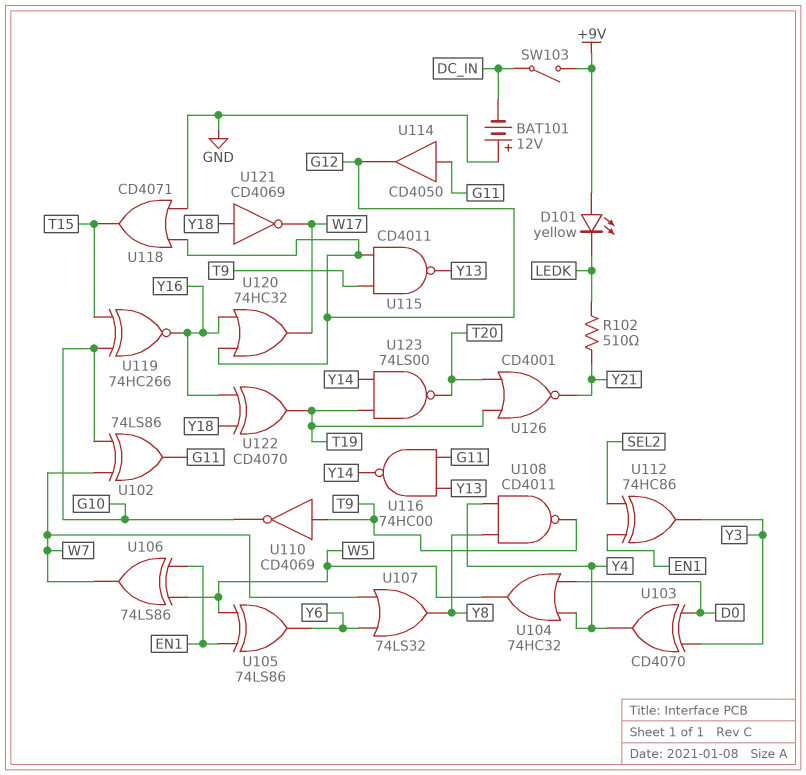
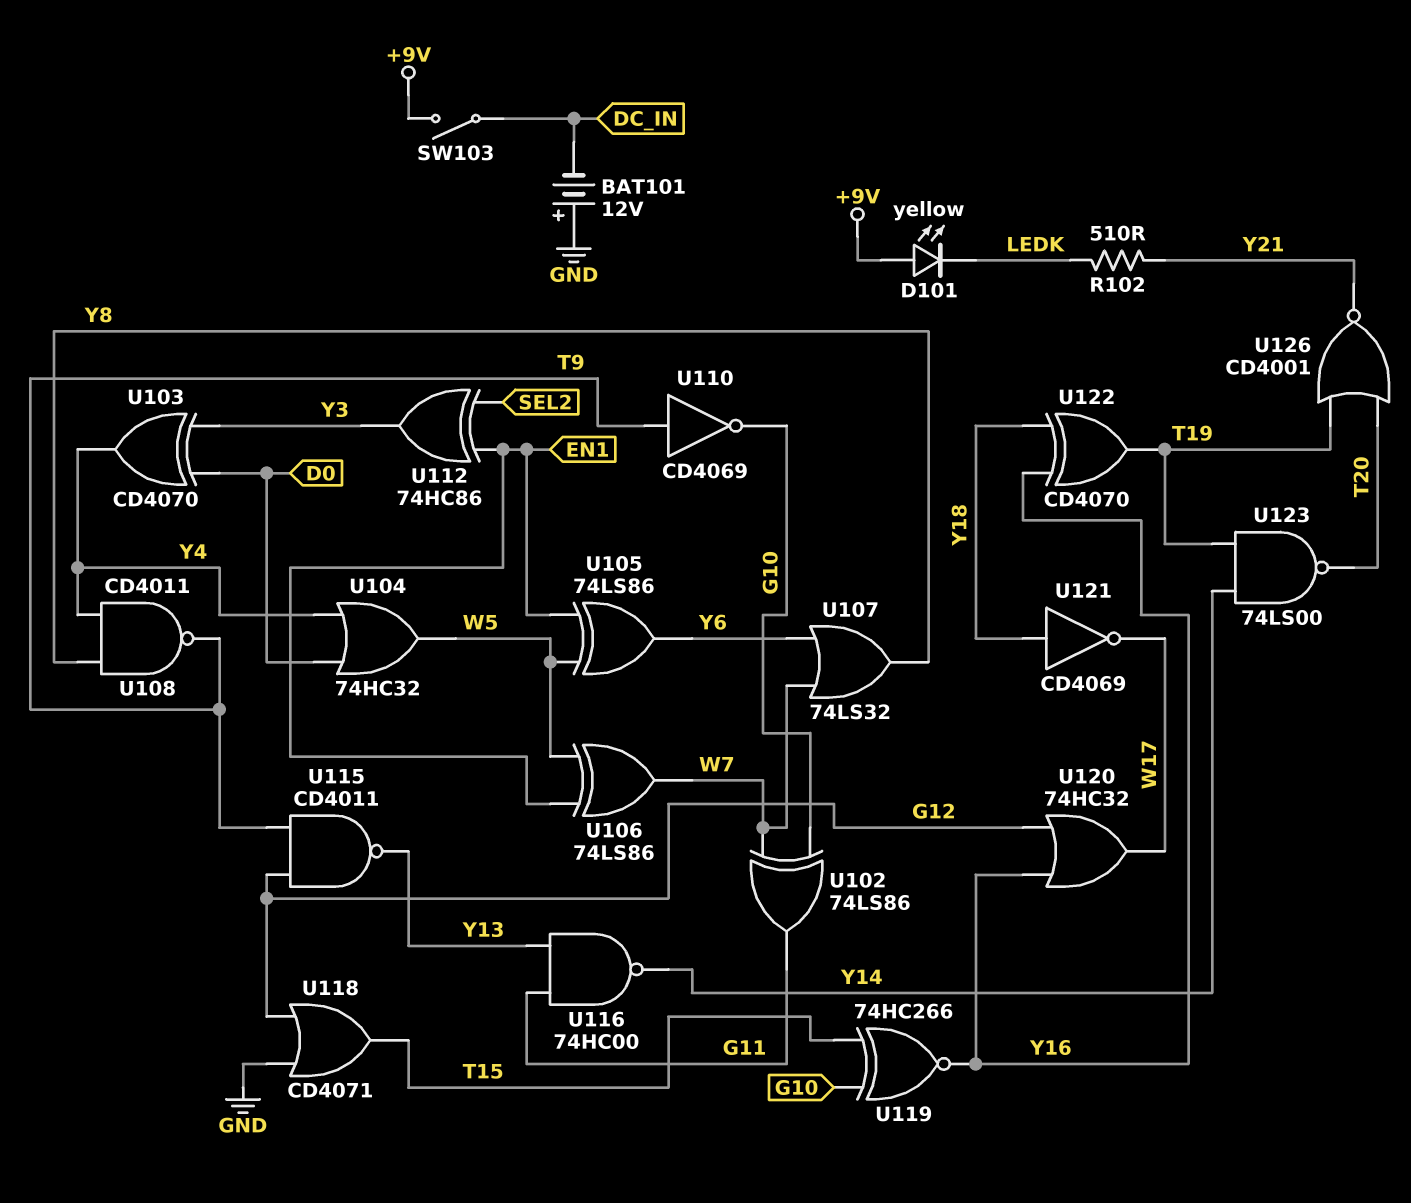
U114: buffer CD4050 (in G11, out G12) -> none

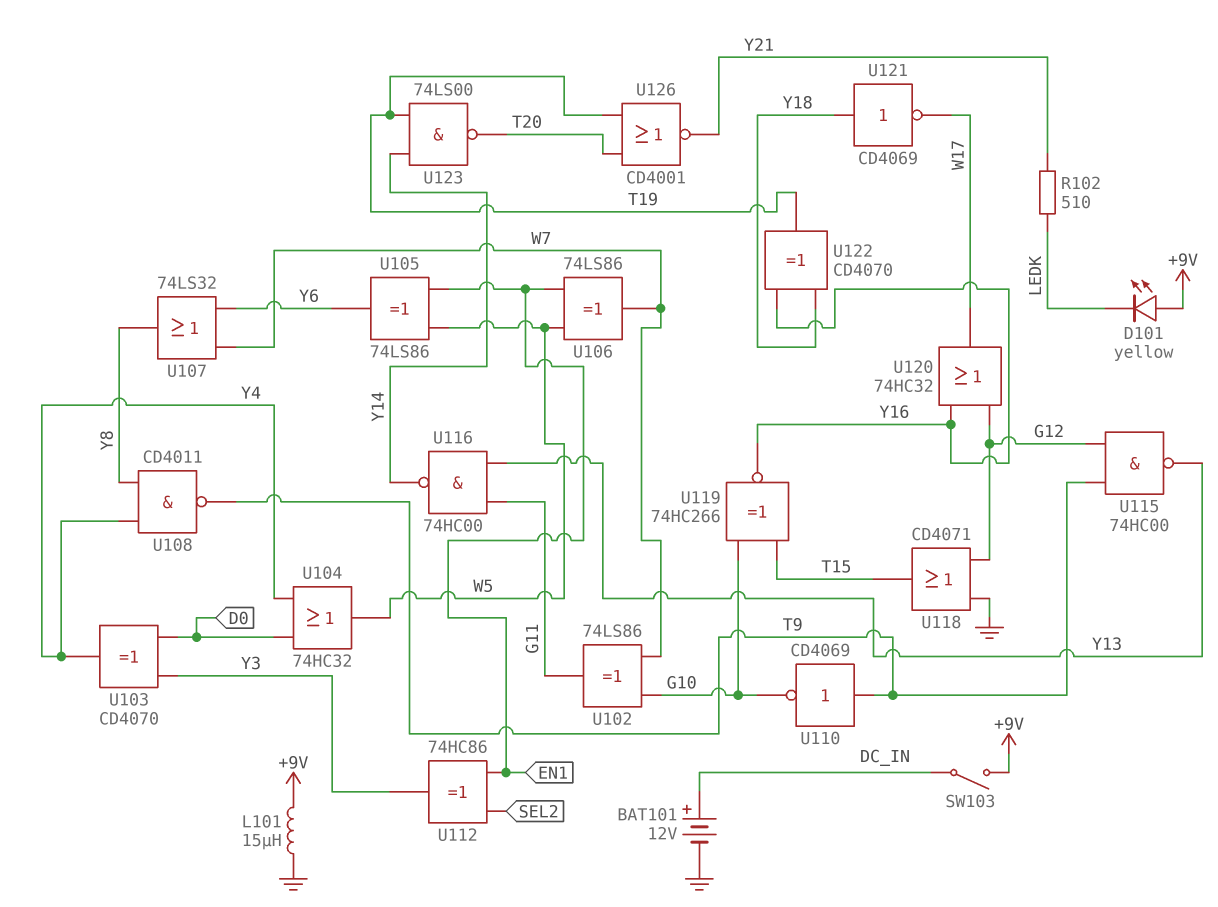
BAT101: 12V (plus GND, minus DC_IN) -> 12V (plus DC_IN, minus GND)
L101: none -> 15uH (+9V, GND)
U115: NAND CD4011 (in G12, in T9, out Y13) -> NAND 74HC00 (in G12, in T9, out Y13)

